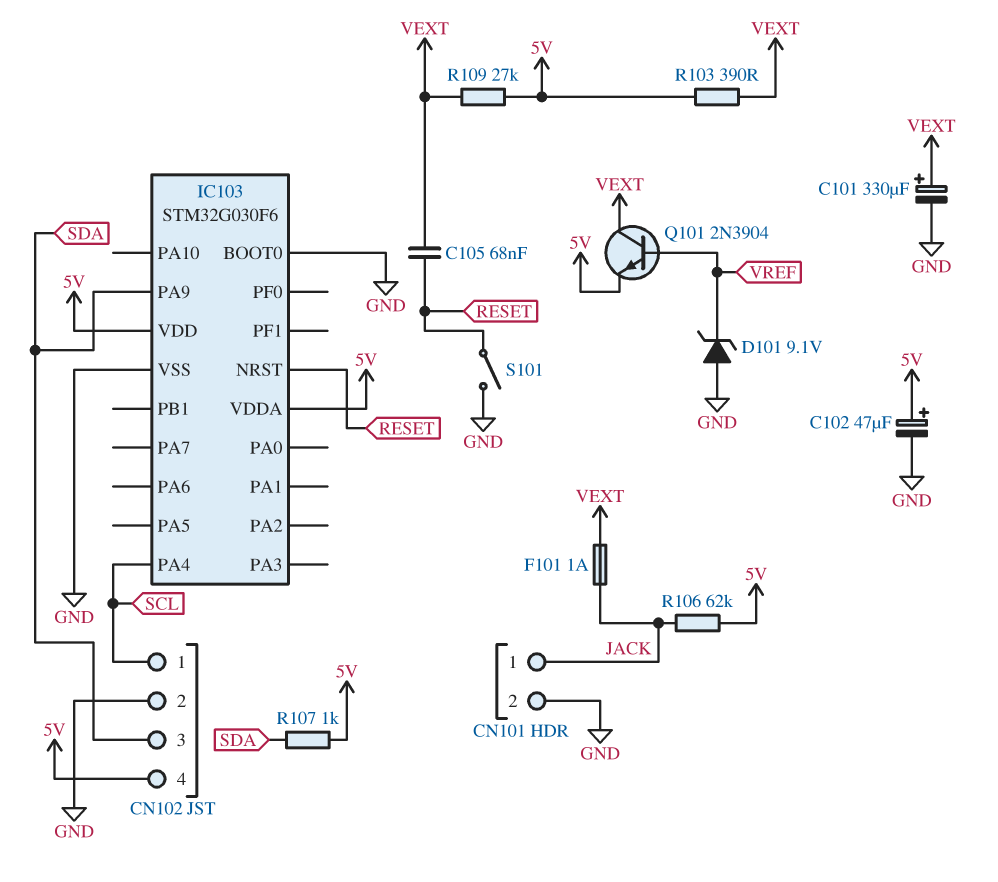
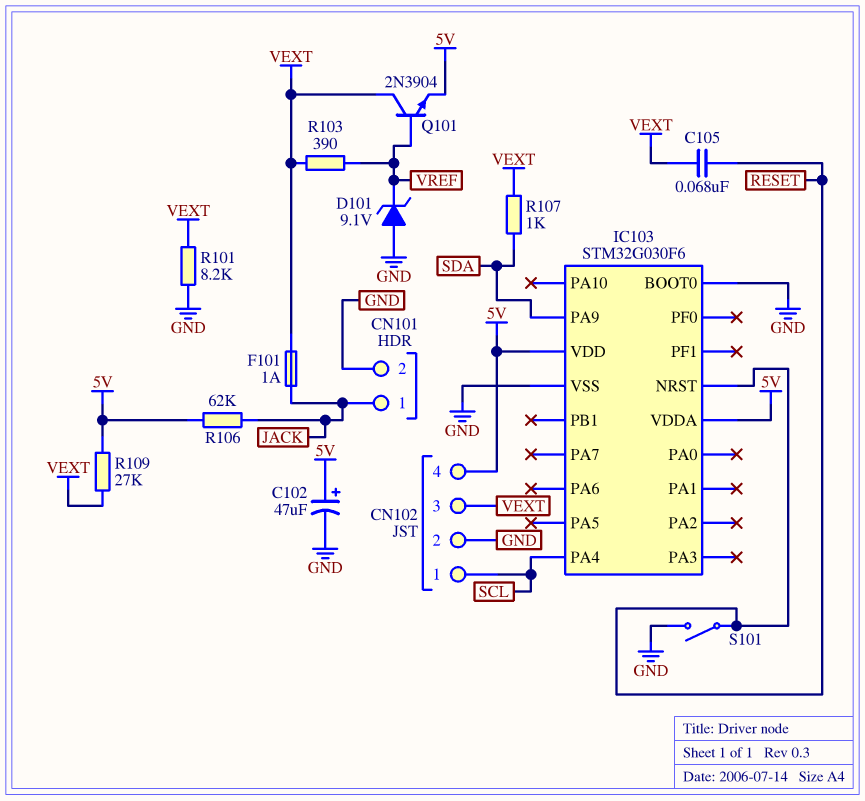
C101: 330uF (plus VEXT, minus GND) -> none
CN102 pin 3: SDA -> VEXT
R101: none -> 8.2k (GND, VEXT)
R103: 390 (5V, VEXT) -> 390 (VEXT, VREF)
R107: 1k (5V, SDA) -> 1k (SDA, VEXT)

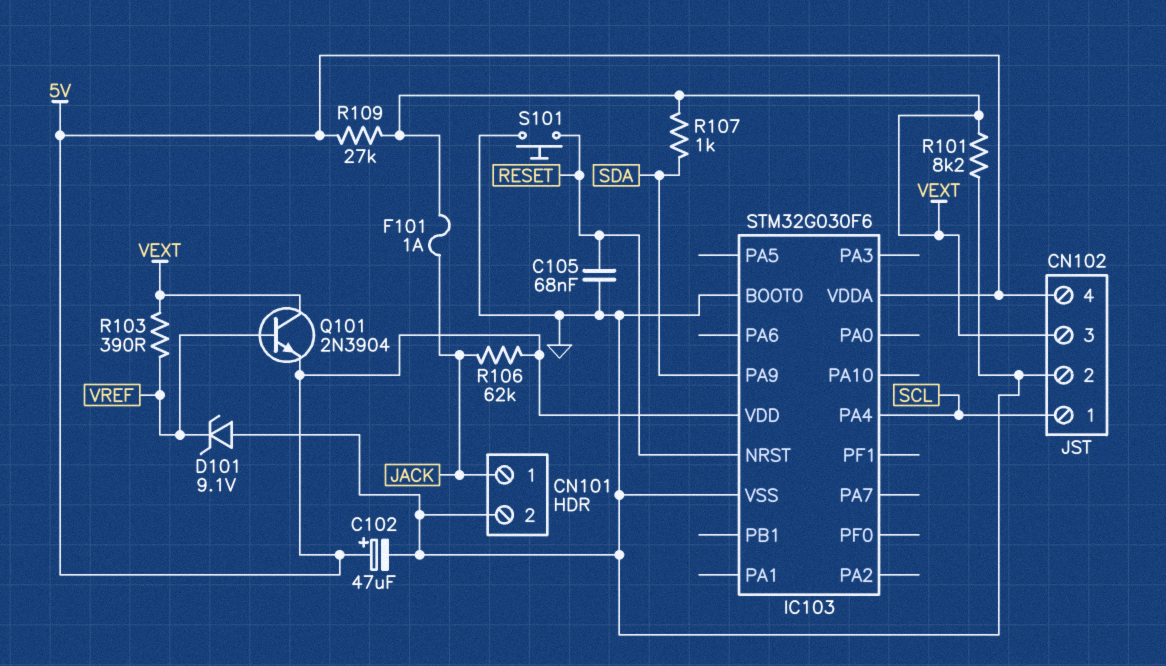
C105: 68nF (RESET, VEXT) -> 68nF (GND, RESET)
S101: switch (GND, RESET) -> button (GND, RESET)

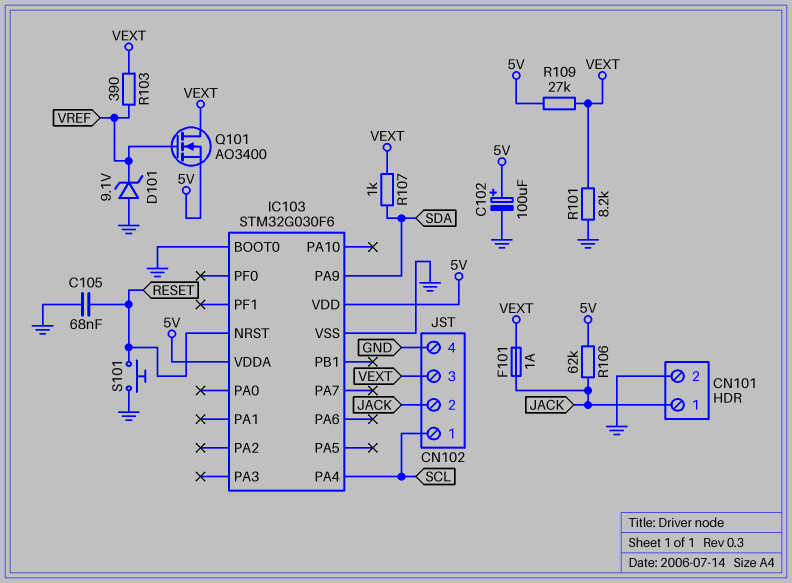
C102: 47uF (plus 5V, minus GND) -> 100uF (plus 5V, minus GND)
CN102 pin 2: GND -> JACK
CN102 pin 4: 5V -> GND
Q101: NPN 2N3904 (B VREF, C VEXT, E 5V) -> NMOS AO3400 (G VREF, D VEXT, S 5V)

